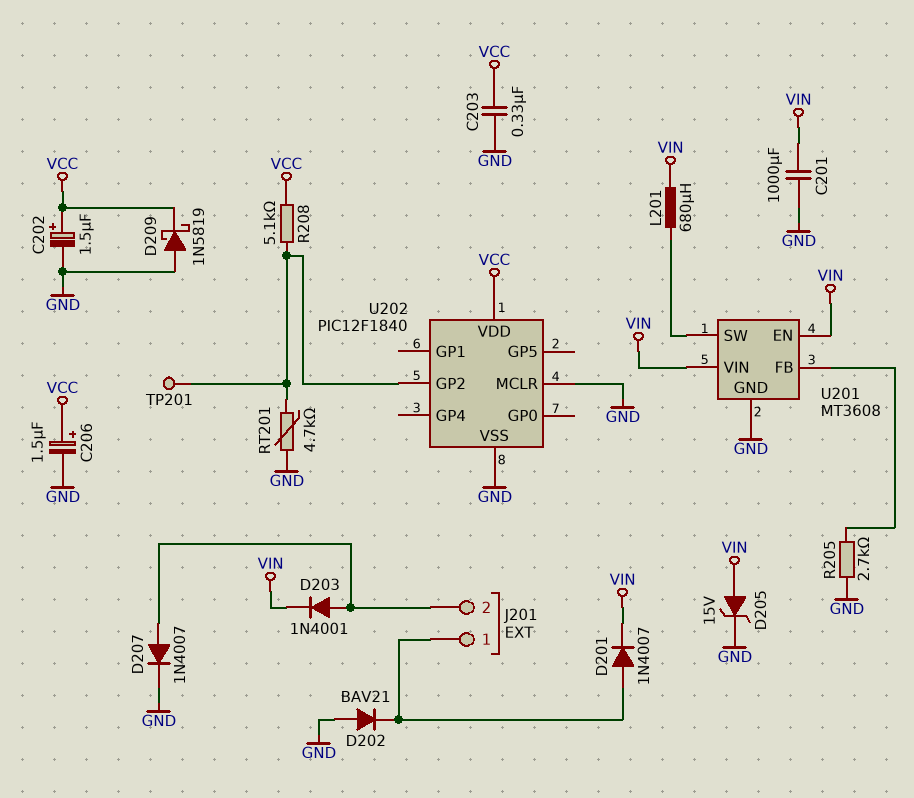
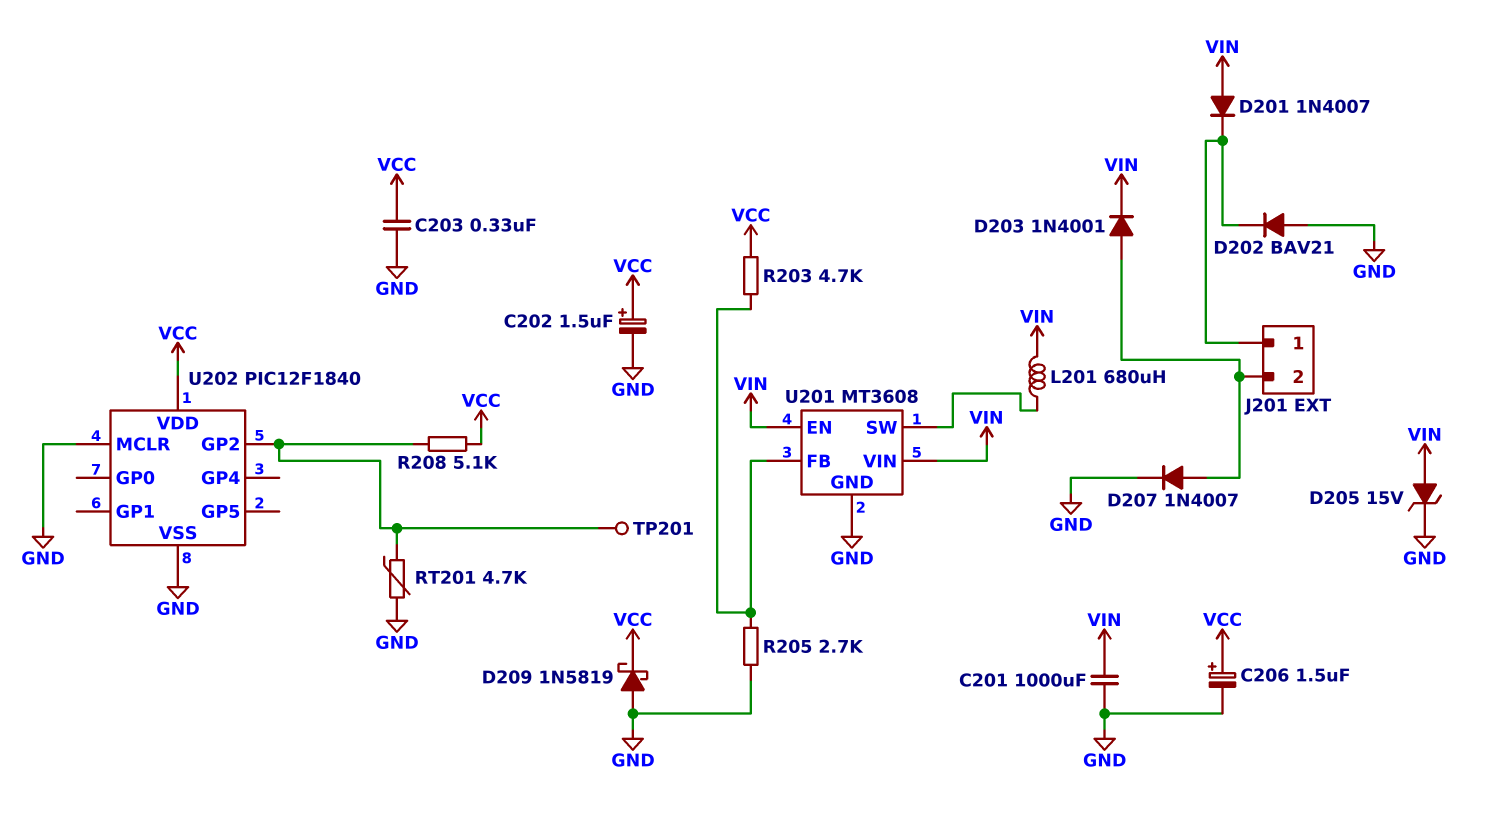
D201: diode 1N4007 (A J201/1, K VIN) -> diode 1N4007 (A VIN, K J201/1)
R203: none -> 4.7k (U201/FB, VCC)

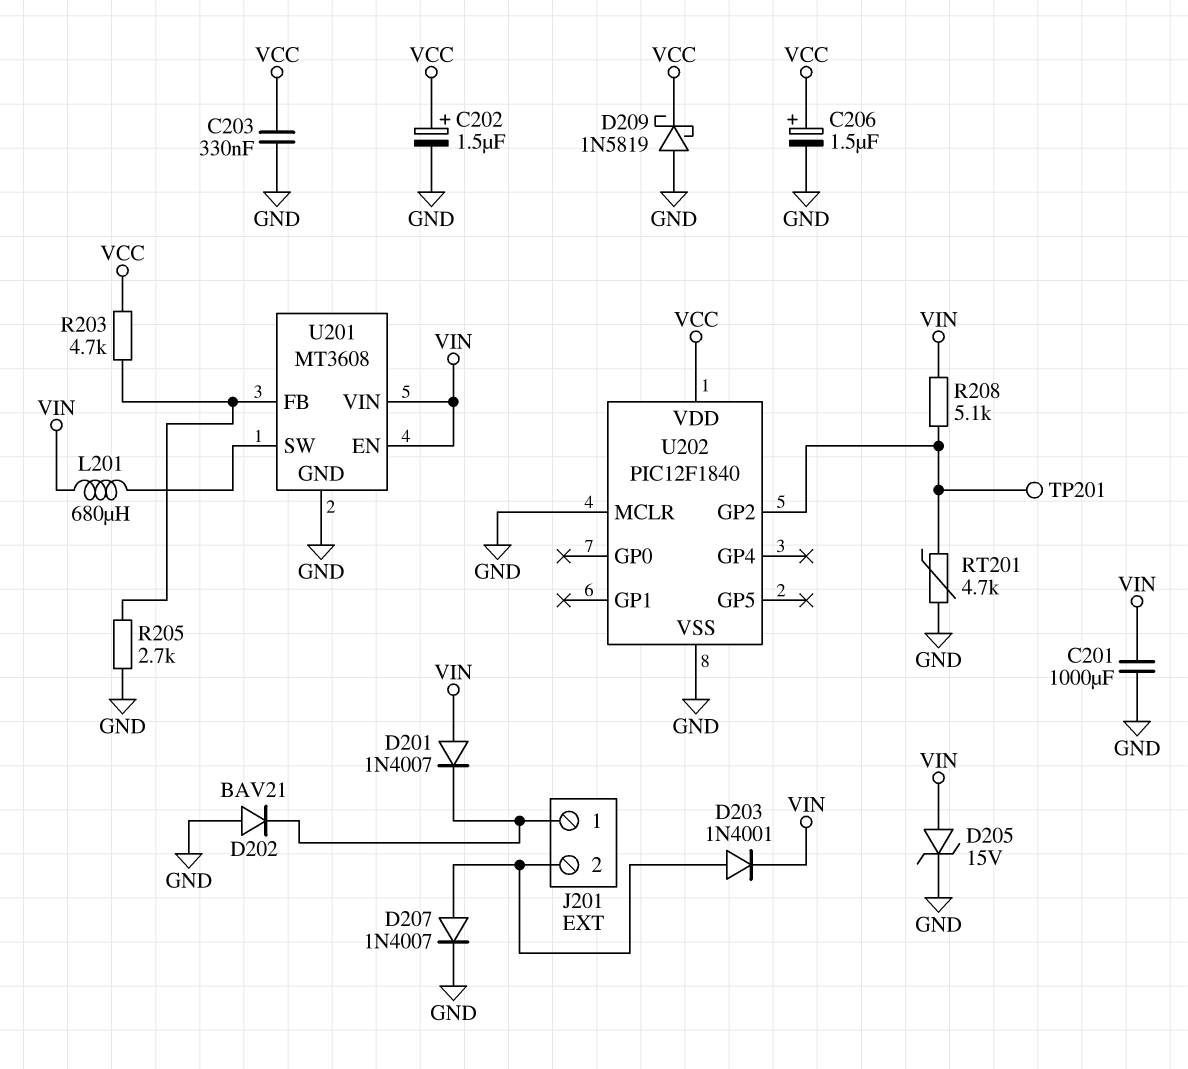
R208: 5.1k (U202/GP2, VCC) -> 5.1k (U202/GP2, VIN)

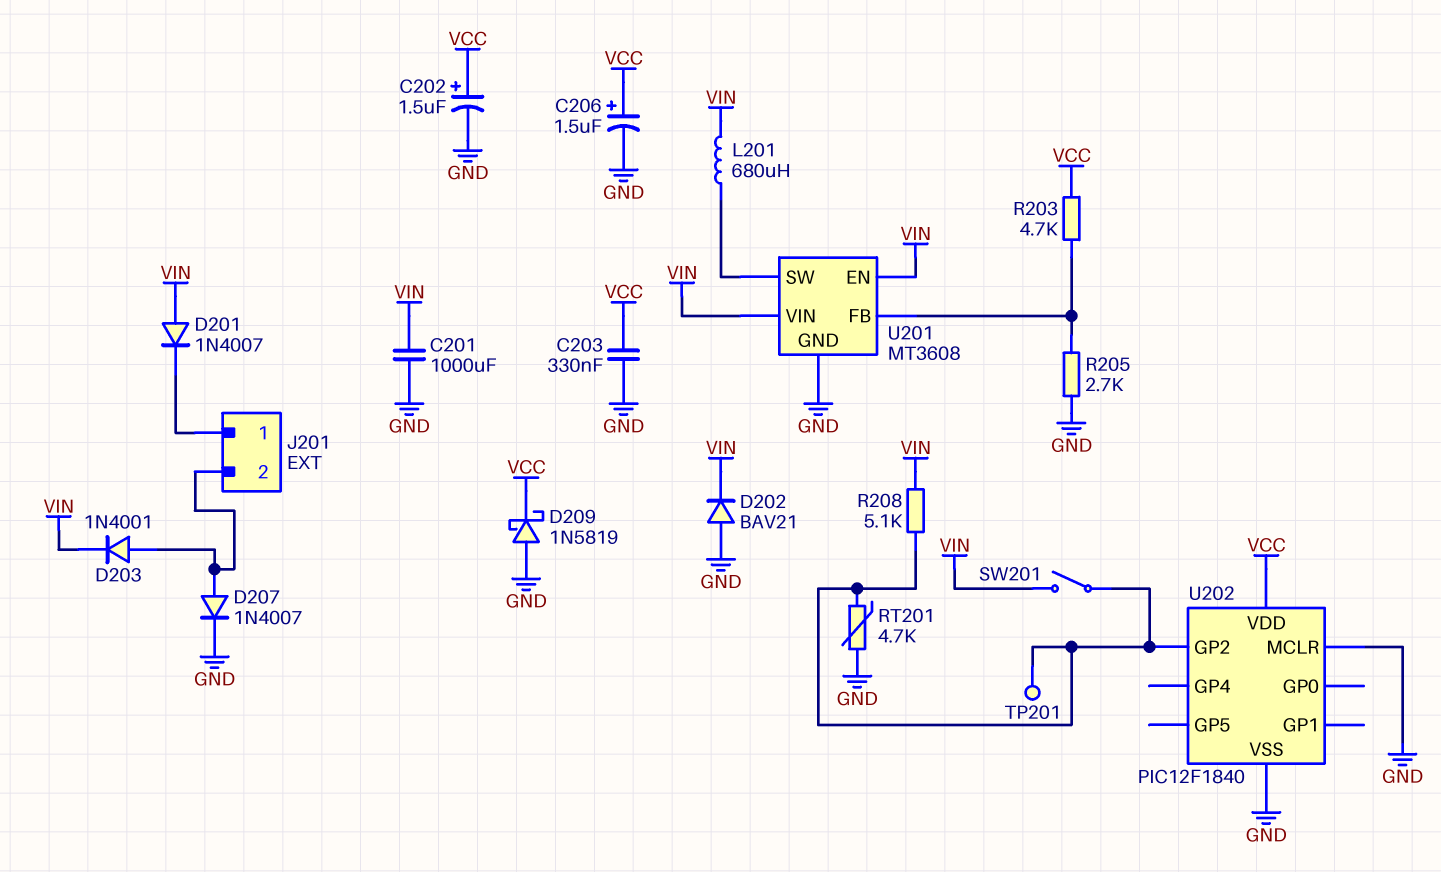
D202: diode BAV21 (A GND, K J201/1) -> diode BAV21 (A GND, K VIN)
D205: zener 15V (A VIN, K GND) -> none
SW201: none -> switch (U202/GP2, VIN)

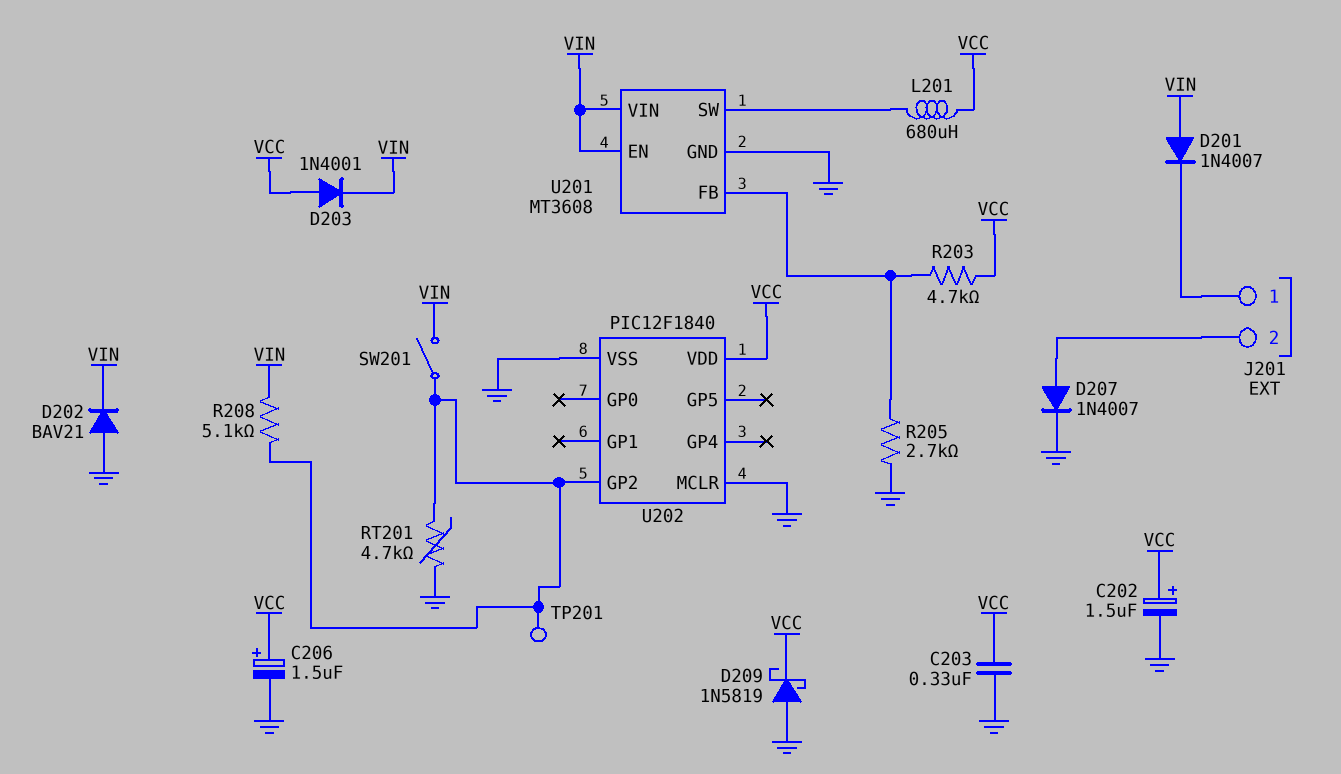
C201: 1000uF (GND, VIN) -> none
D203: diode 1N4001 (A J201/2, K VIN) -> diode 1N4001 (A VCC, K VIN)
L201: 680uH (U201/SW, VIN) -> 680uH (U201/SW, VCC)

